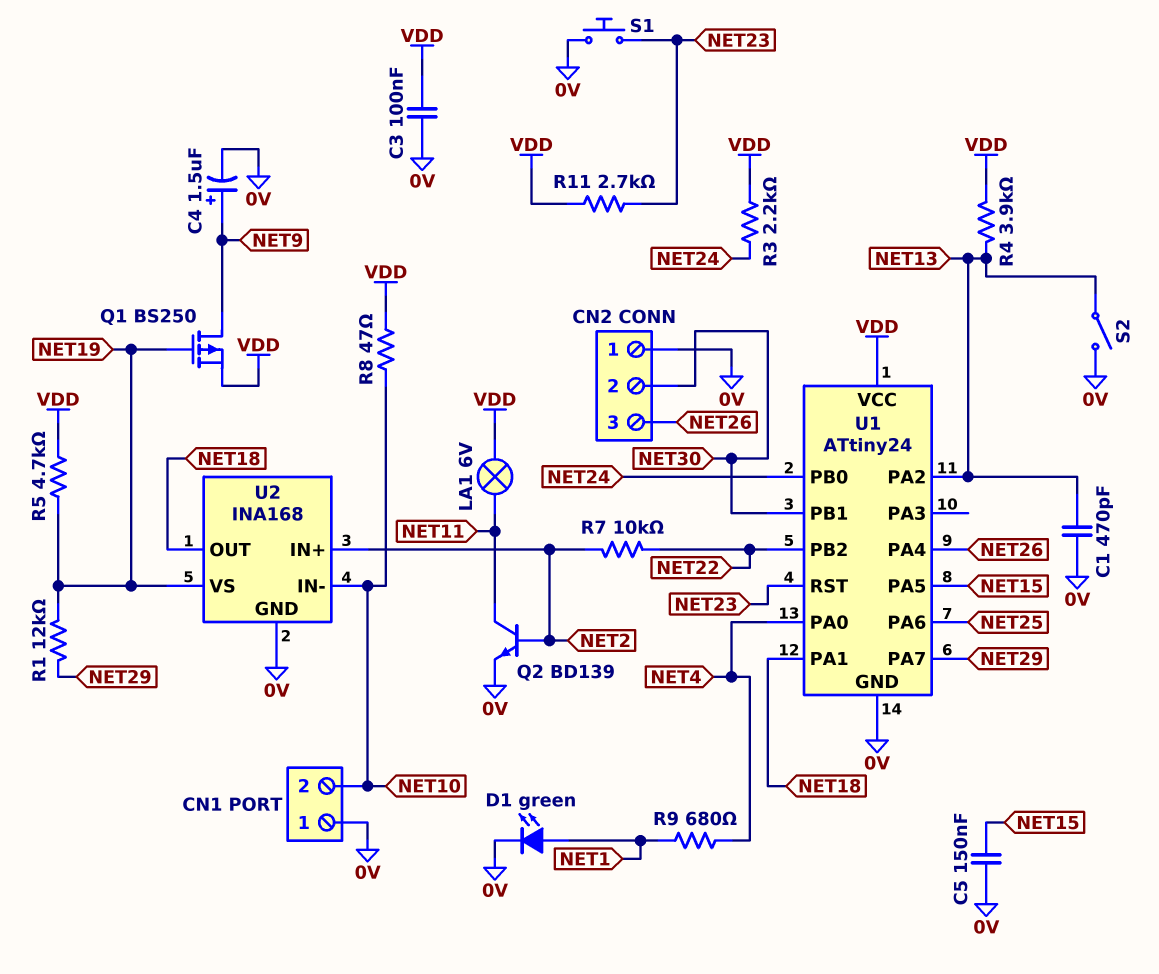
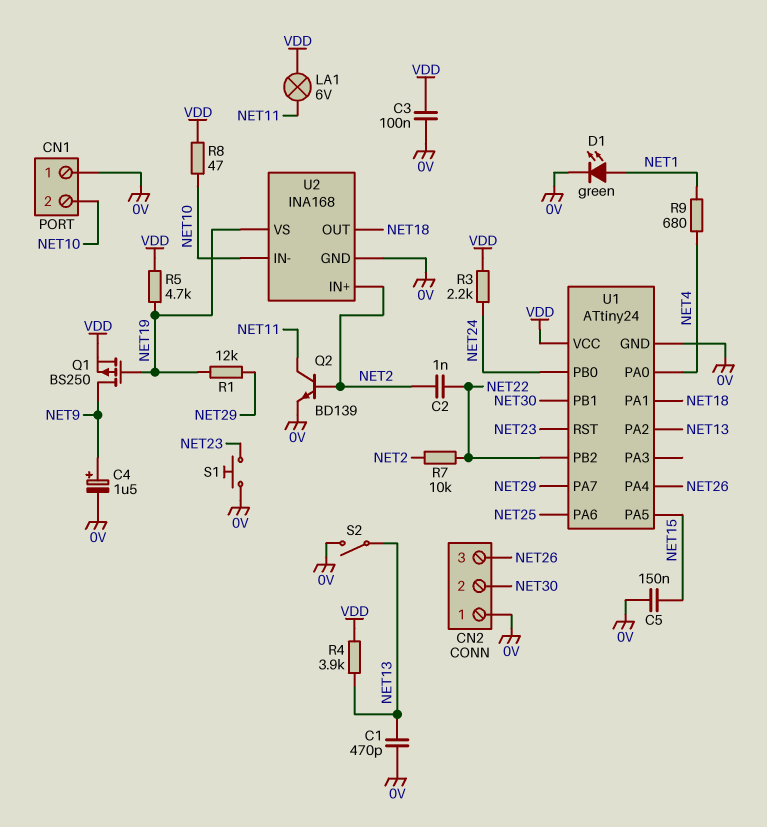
C2: none -> 1nF (NET2, NET22)
R11: 2.7k (NET23, VDD) -> none

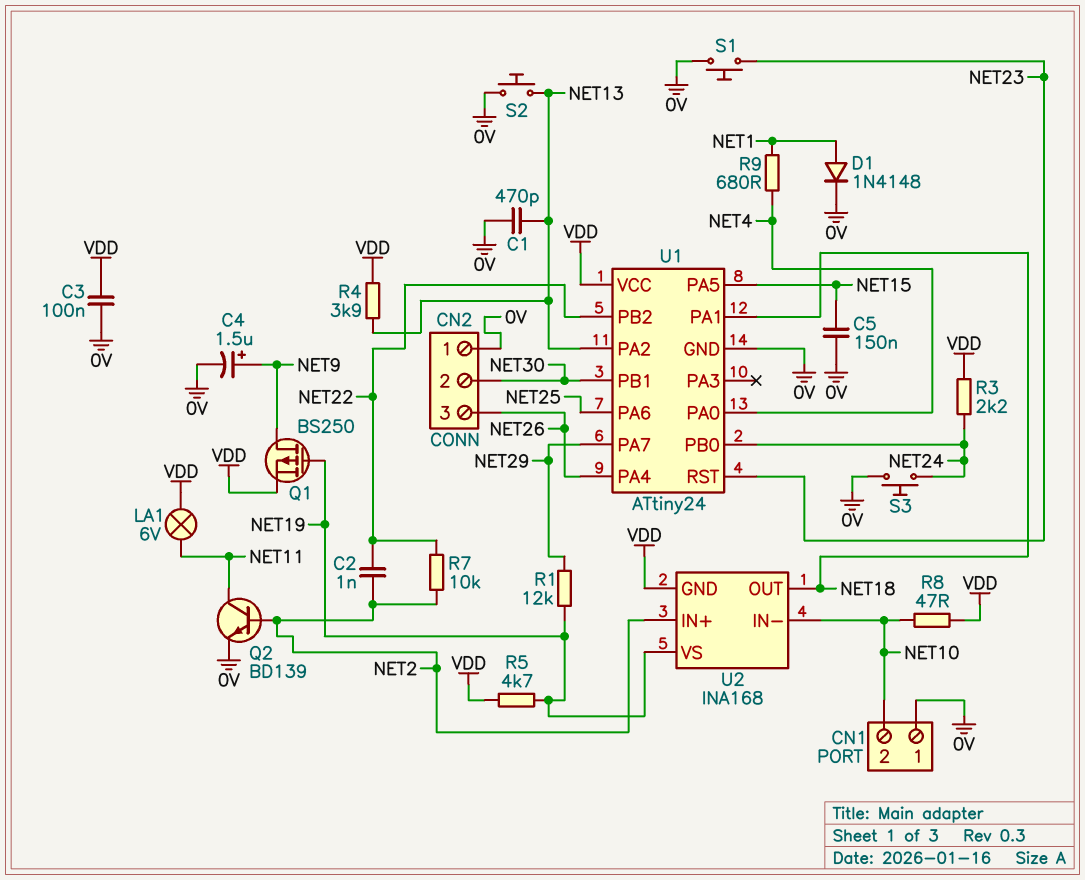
D1: LED green (A NET1, K 0V) -> diode 1N4148 (A NET1, K 0V)
S2: switch (0V, NET13) -> button (0V, NET13)
S3: none -> button (0V, NET24)
U2 pin GND: 0V -> VDD

